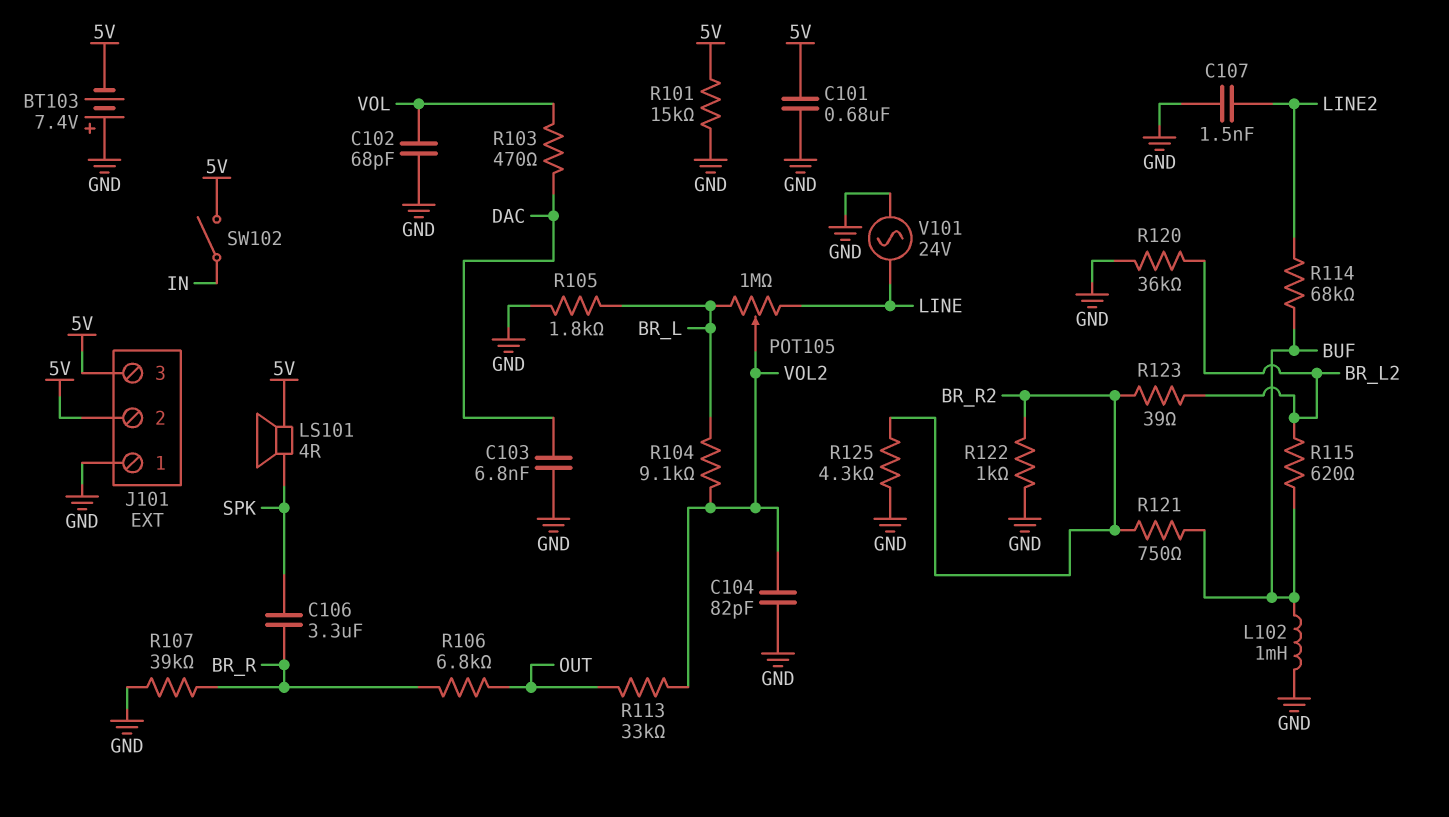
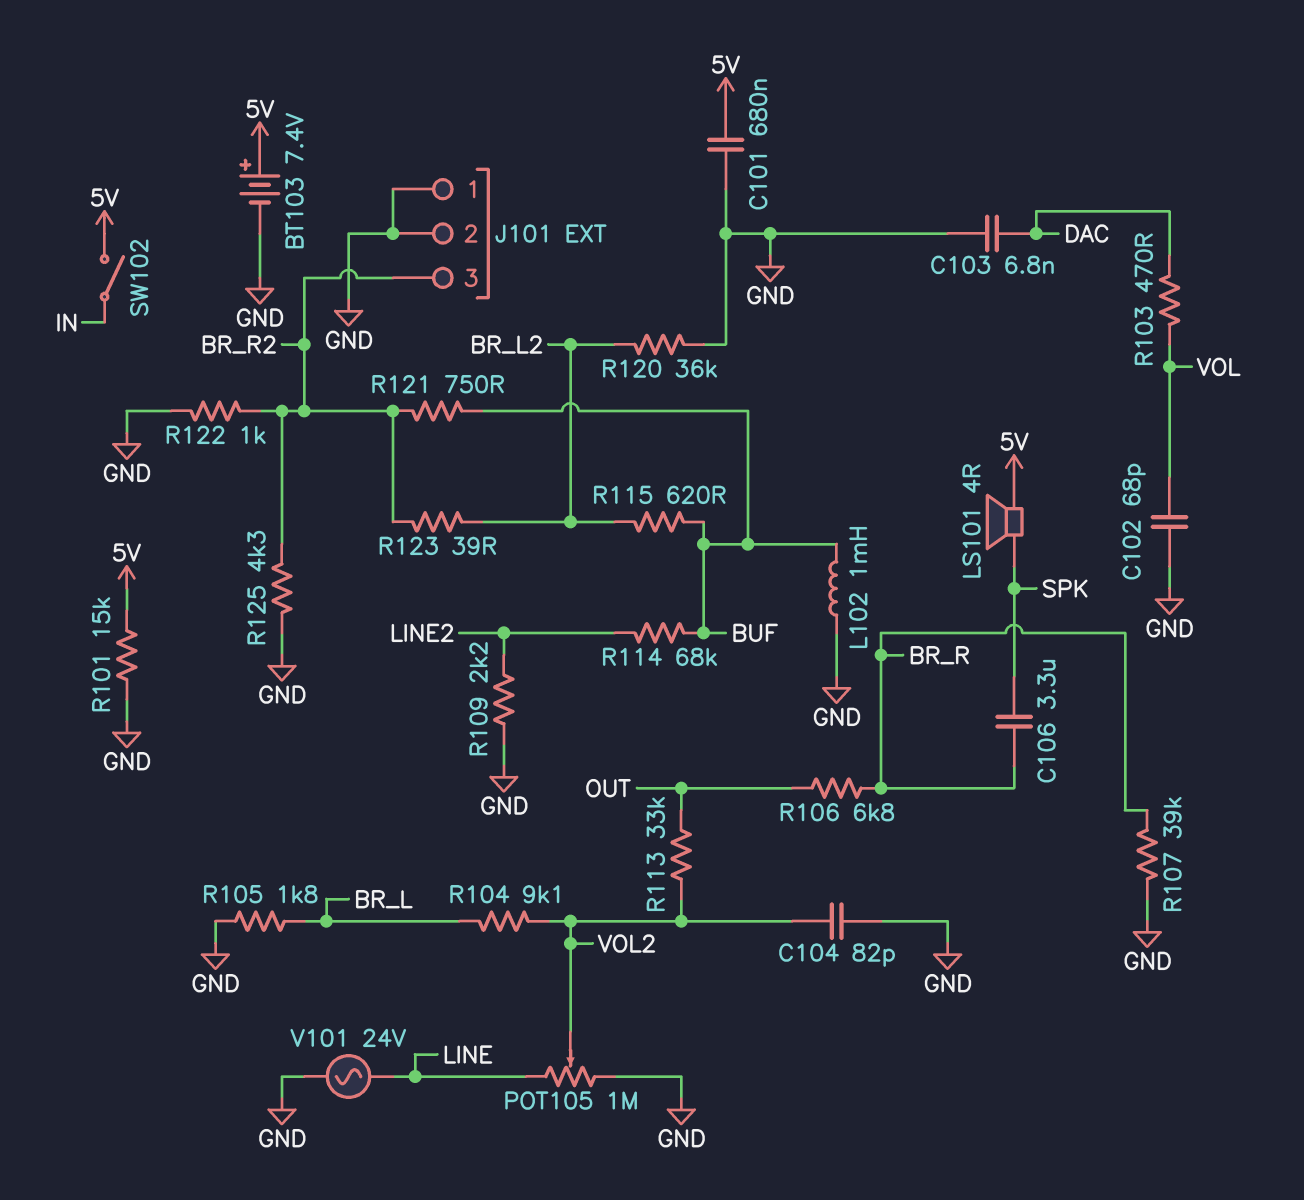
BT103: 7.4V (plus GND, minus 5V) -> 7.4V (plus 5V, minus GND)
C107: 1.5nF (GND, LINE2) -> none
J101 pin 2: 5V -> GND
J101 pin 3: 5V -> BR_R2
POT105: 1M (BR_L, LINE, wiper VOL2) -> 1M (GND, LINE, wiper VOL2)
R109: none -> 2.2k (GND, LINE2)

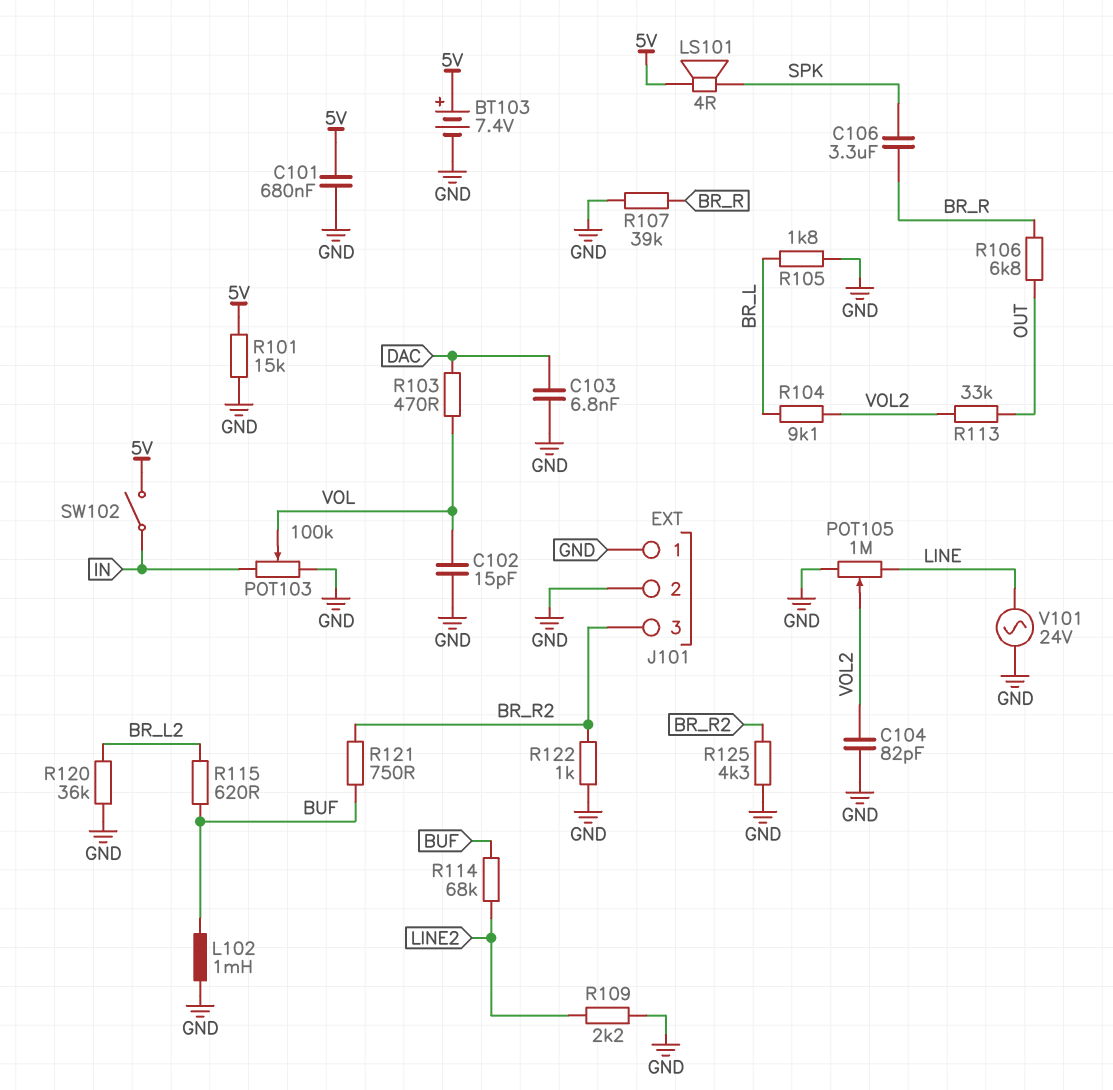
C102: 68pF (GND, VOL) -> 15pF (GND, VOL)
POT103: none -> 100k (GND, IN, wiper VOL)
R123: 39 (BR_L2, BR_R2) -> none

